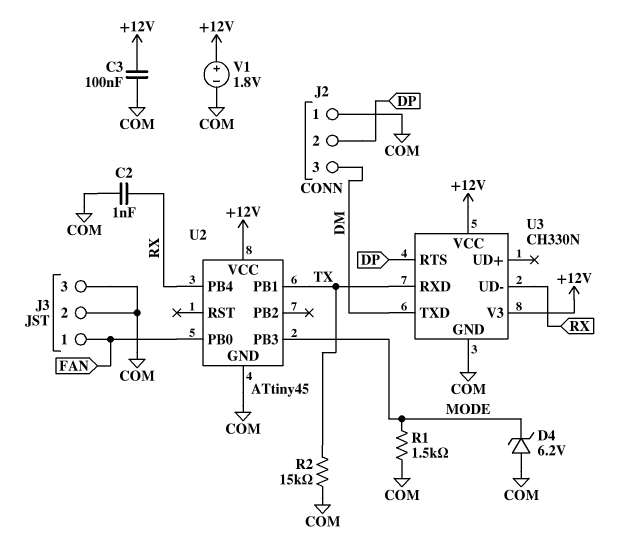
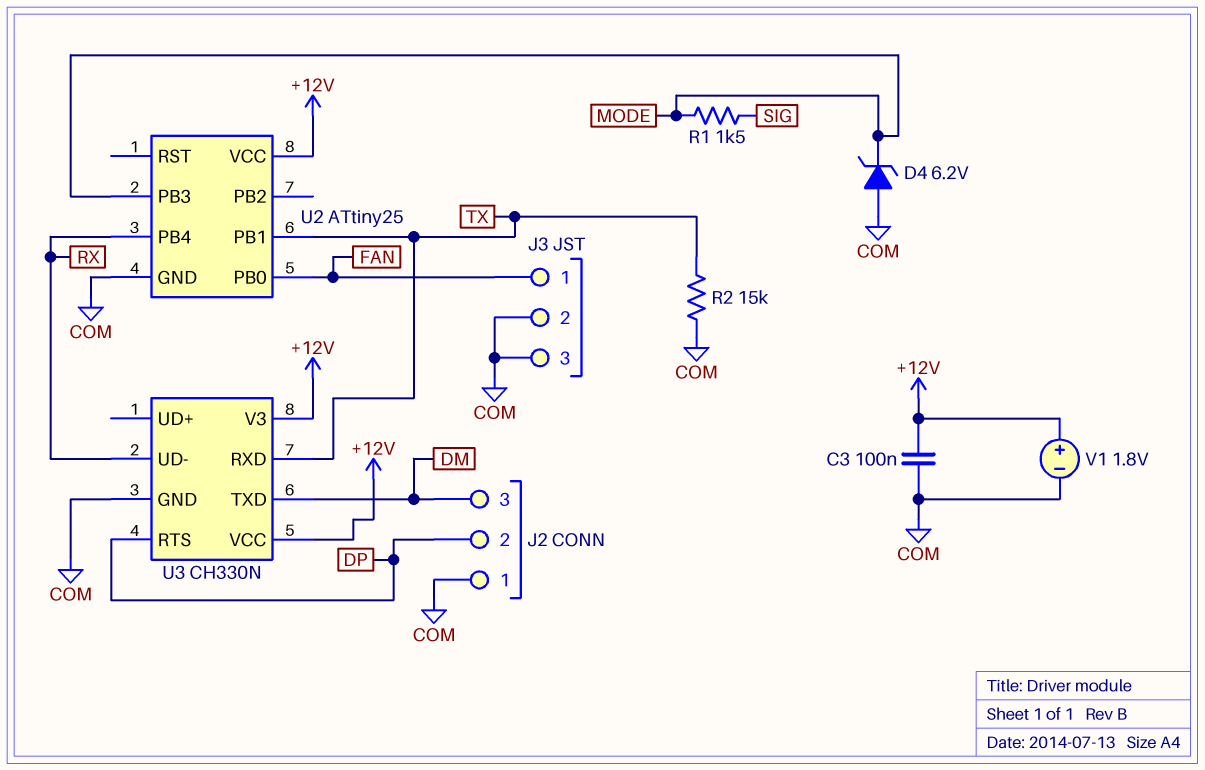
C2: 1nF (COM, RX) -> none
R1: 1.5k (COM, MODE) -> 1.5k (MODE, SIG)
U2: ATtiny45 -> ATtiny25

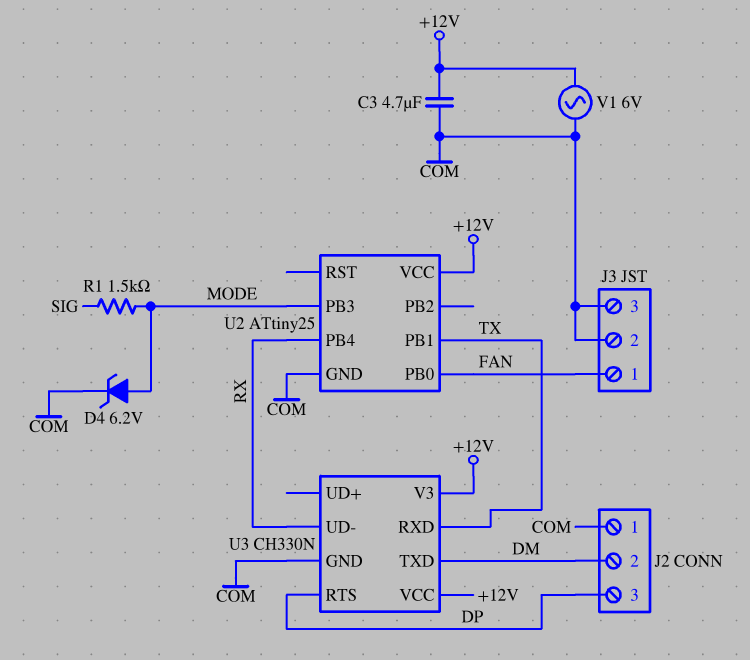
C3: 100nF (+12V, COM) -> 4.7uF (+12V, COM)
D4: zener 6.2V (A COM, K MODE) -> zener 6.2V (A MODE, K COM)
J2 pin 2: DP -> DM
J2 pin 3: DM -> DP
R2: 15k (COM, TX) -> none
V1: 1.8V (plus +12V, minus COM) -> AC 6V (+12V, COM)

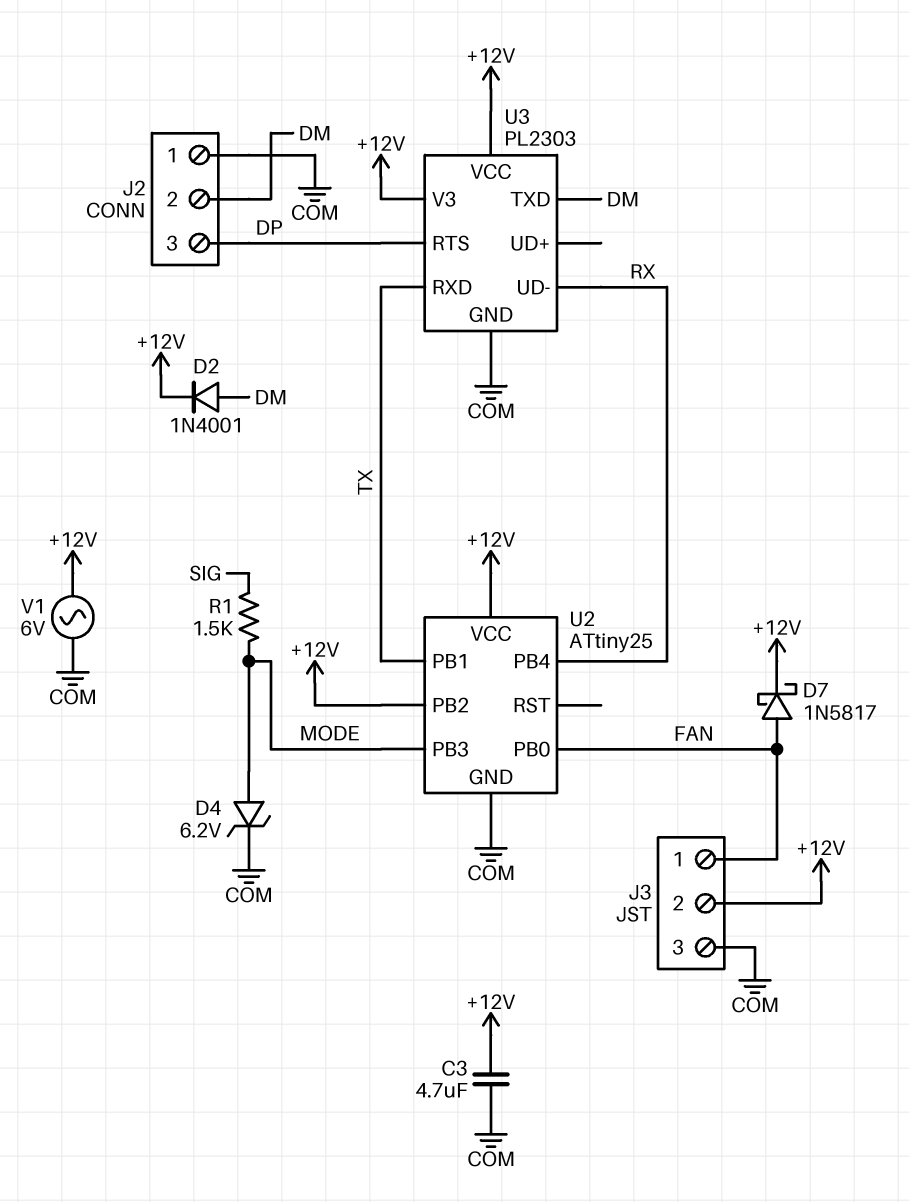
D2: none -> diode 1N4001 (A DM, K +12V)
D7: none -> schottky 1N5817 (A FAN, K +12V)
J3 pin 2: COM -> +12V
U2 pin PB2: none -> +12V
U3: CH330N -> PL2303

